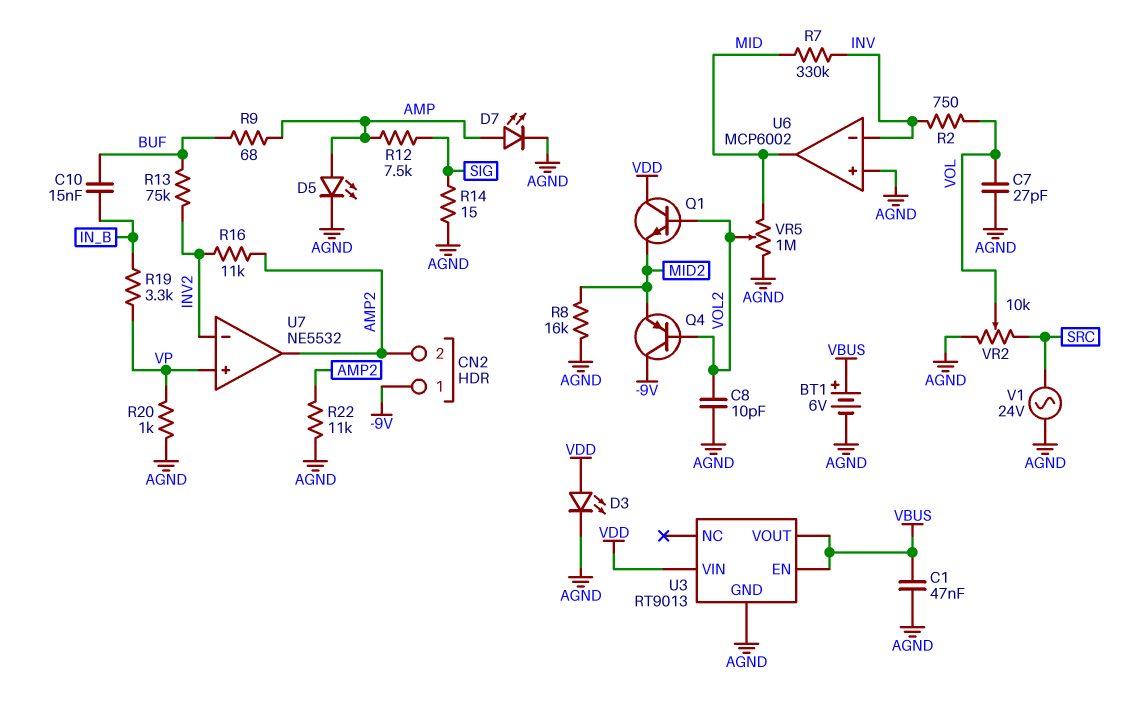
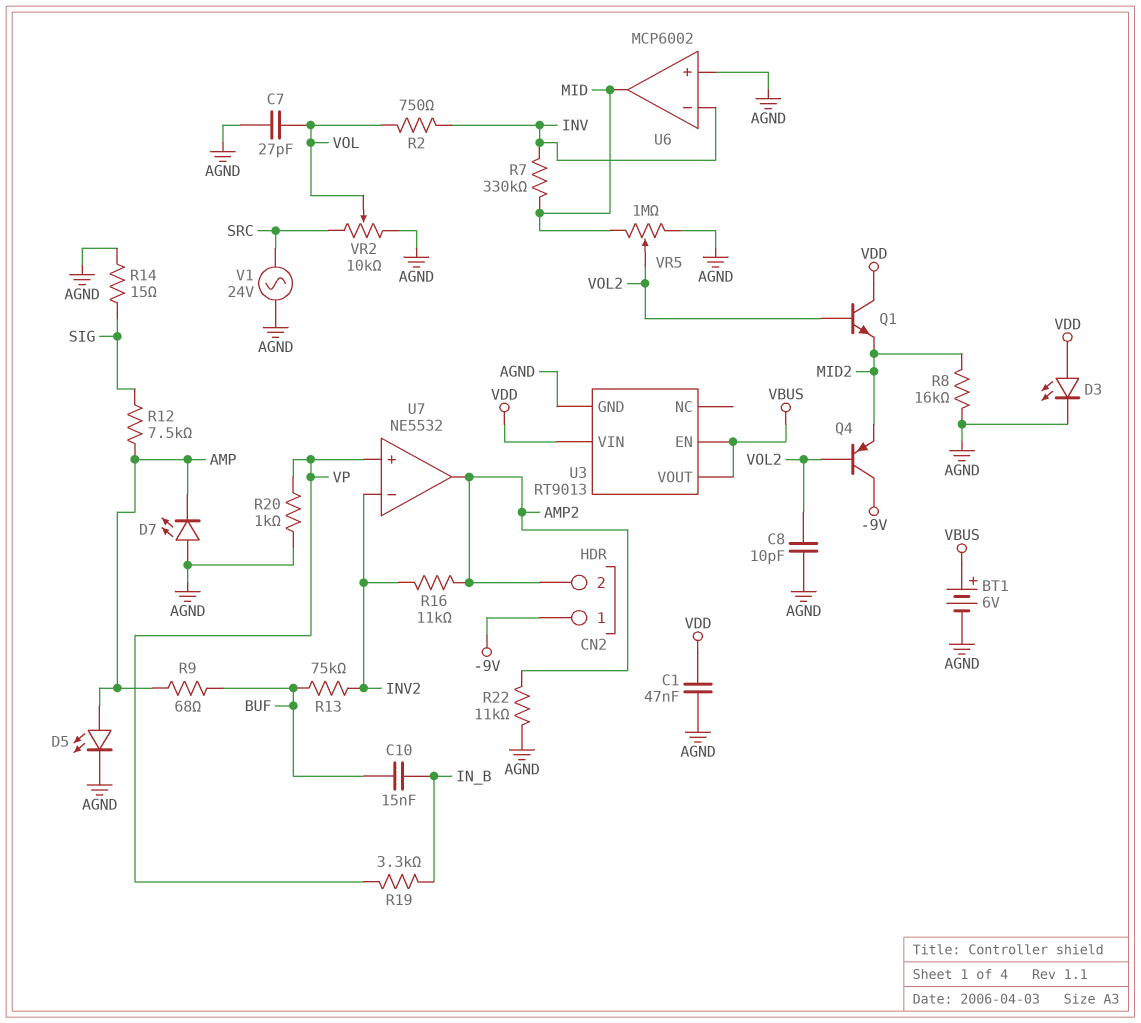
C1: 47nF (AGND, VBUS) -> 47nF (AGND, VDD)
D7: LED (A AMP, K AGND) -> LED (A AGND, K AMP)

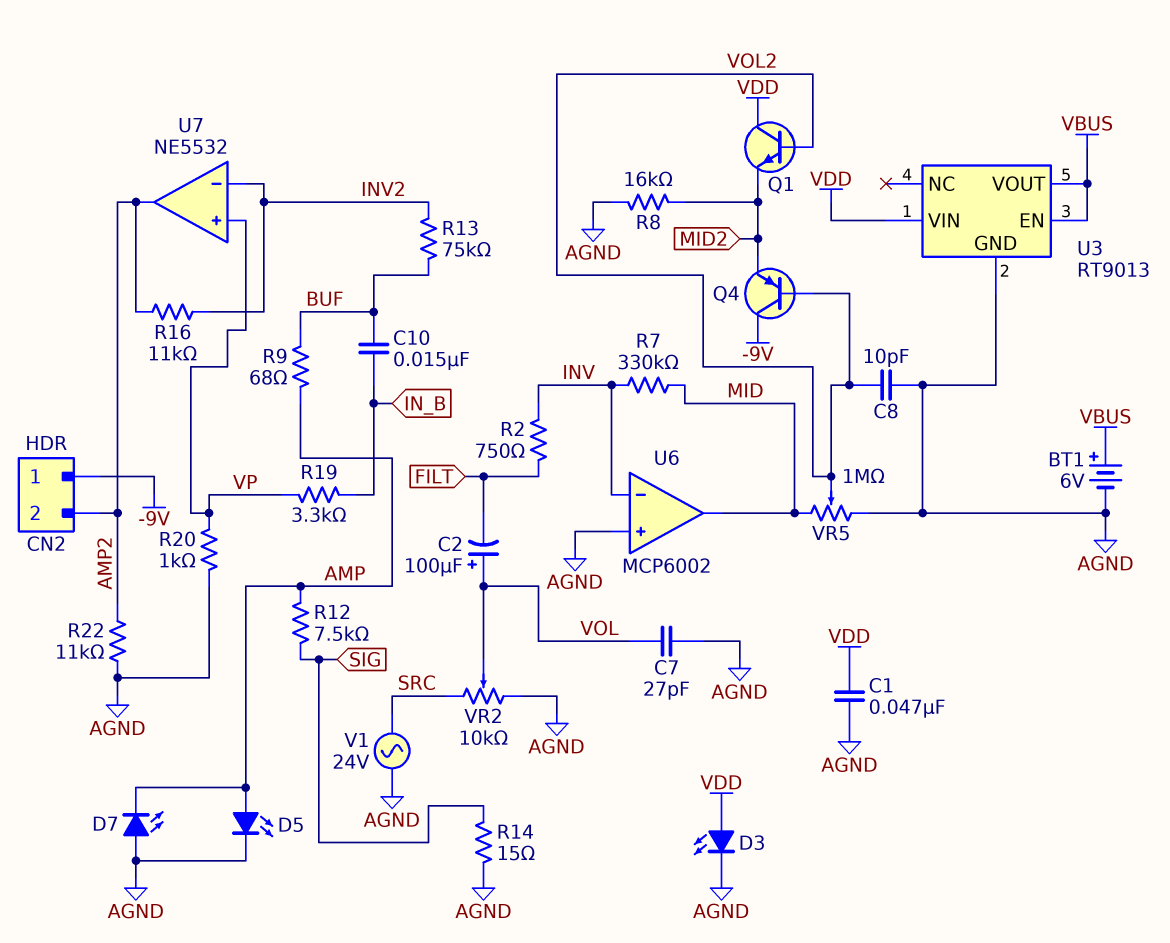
C2: none -> 100uF (plus VOL, minus FILT)
R2: 750 (INV, VOL) -> 750 (FILT, INV)

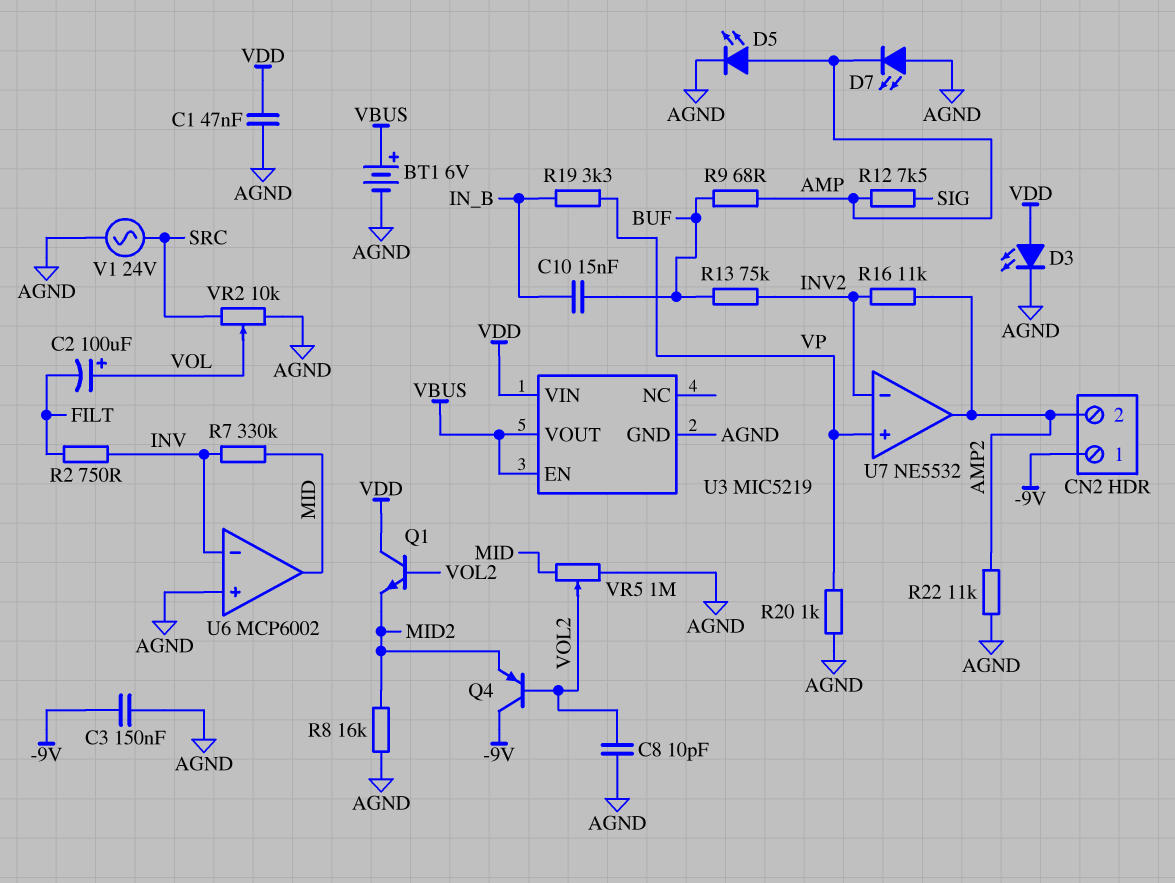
C3: none -> 150nF (-9V, AGND)
C7: 27pF (AGND, VOL) -> none
R14: 15 (AGND, SIG) -> none
U3: RT9013 -> MIC5219

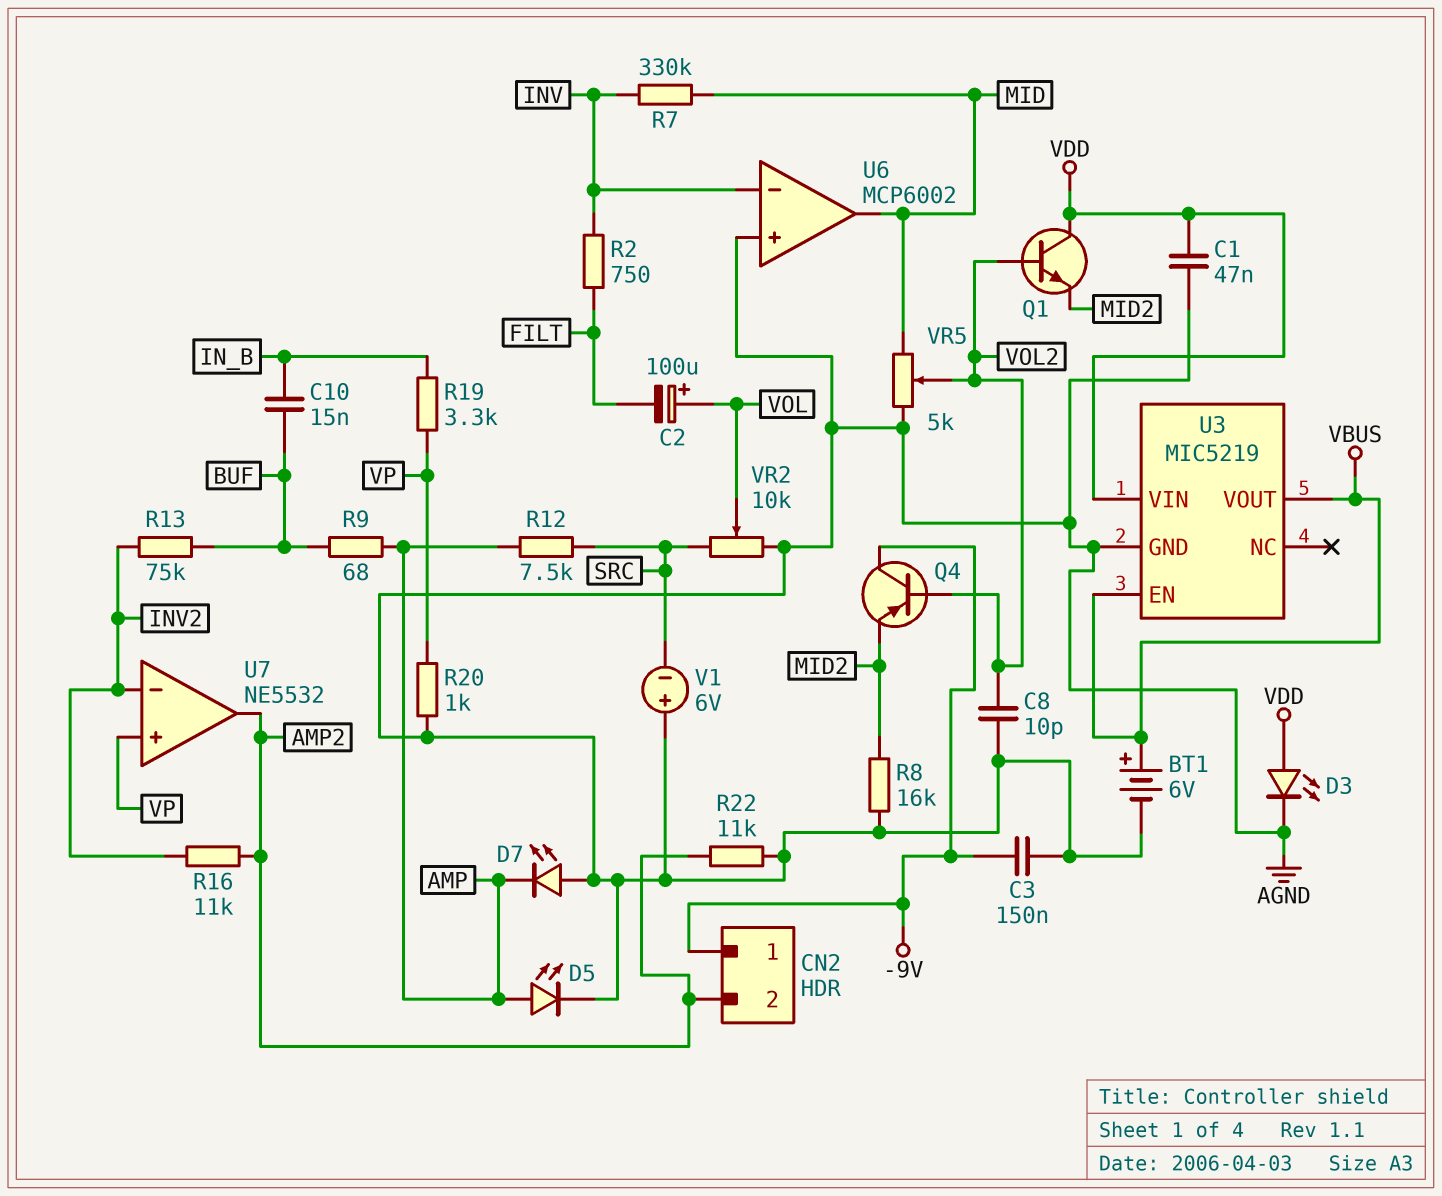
R12: 7.5k (AMP, SIG) -> 7.5k (AMP, SRC)
V1: AC 24V (AGND, SRC) -> 6V (plus AGND, minus SRC)
VR5: 1M (AGND, MID, wiper VOL2) -> 5k (AGND, MID, wiper VOL2)

